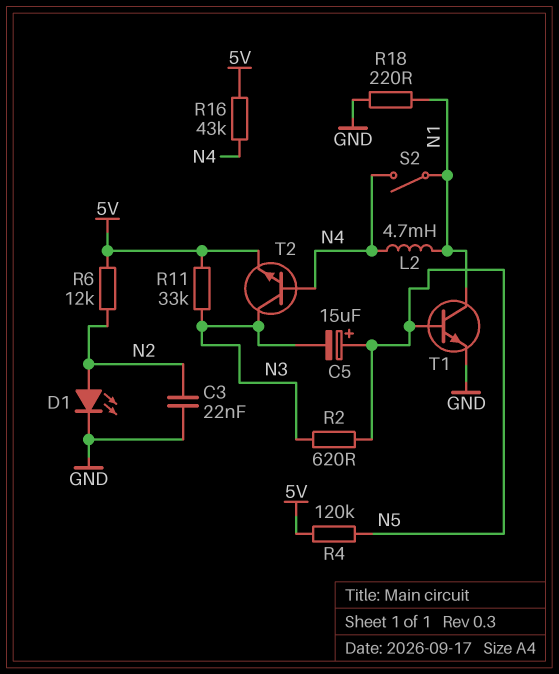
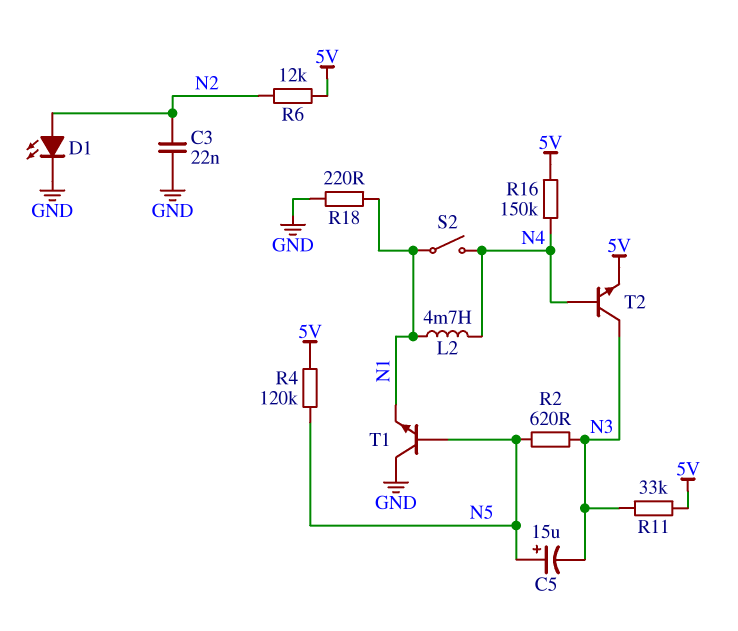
R16: 43k (5V, N4) -> 150k (5V, N4)
T1: NPN (B N5, C N1, E GND) -> NPN (B N5, C GND, E N1)

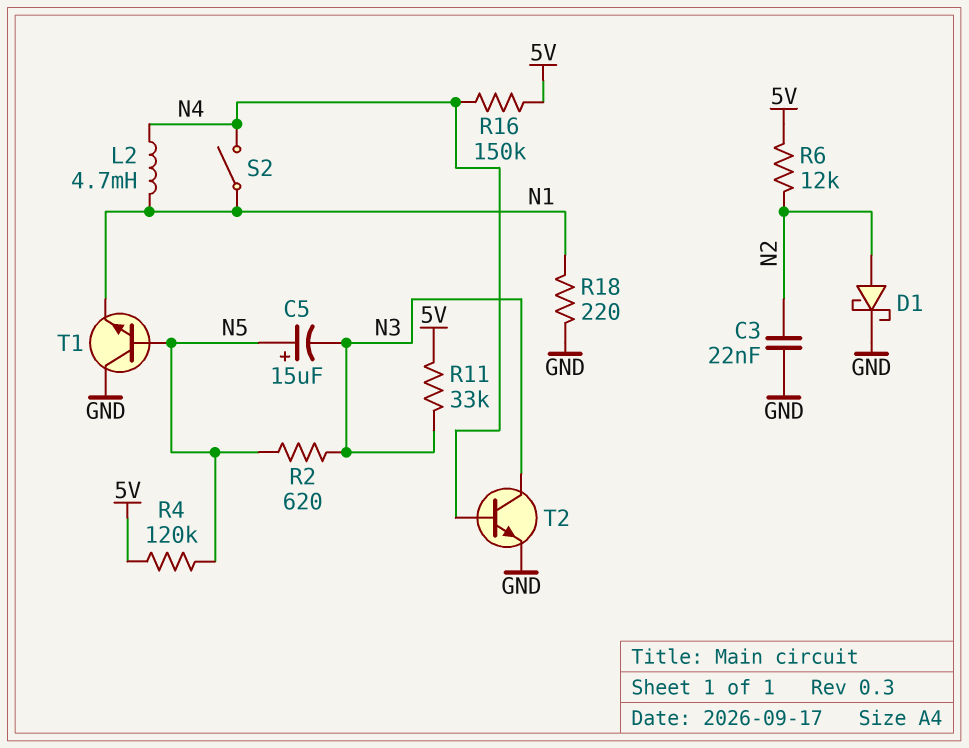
D1: LED (A N2, K GND) -> schottky (A N2, K GND)
T2: NPN (B N4, C N3, E 5V) -> NPN (B N4, C N3, E GND)

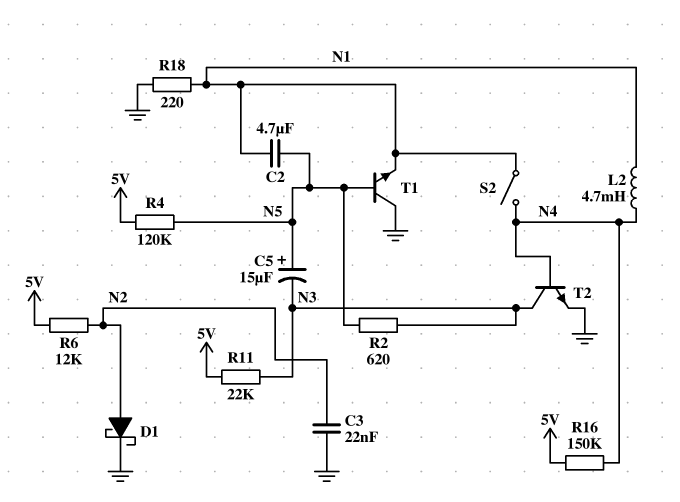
C2: none -> 4.7uF (N1, N5)
R11: 33k (5V, N3) -> 22k (5V, N3)

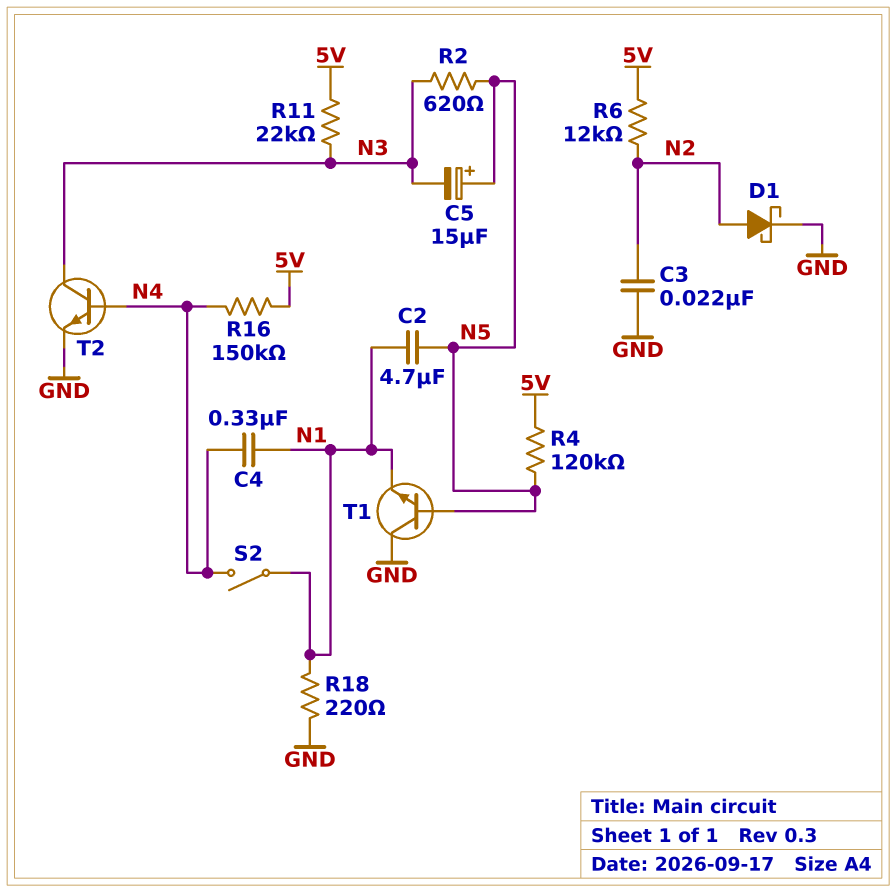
C4: none -> 330nF (N1, N4)
L2: 4.7mH (N1, N4) -> none

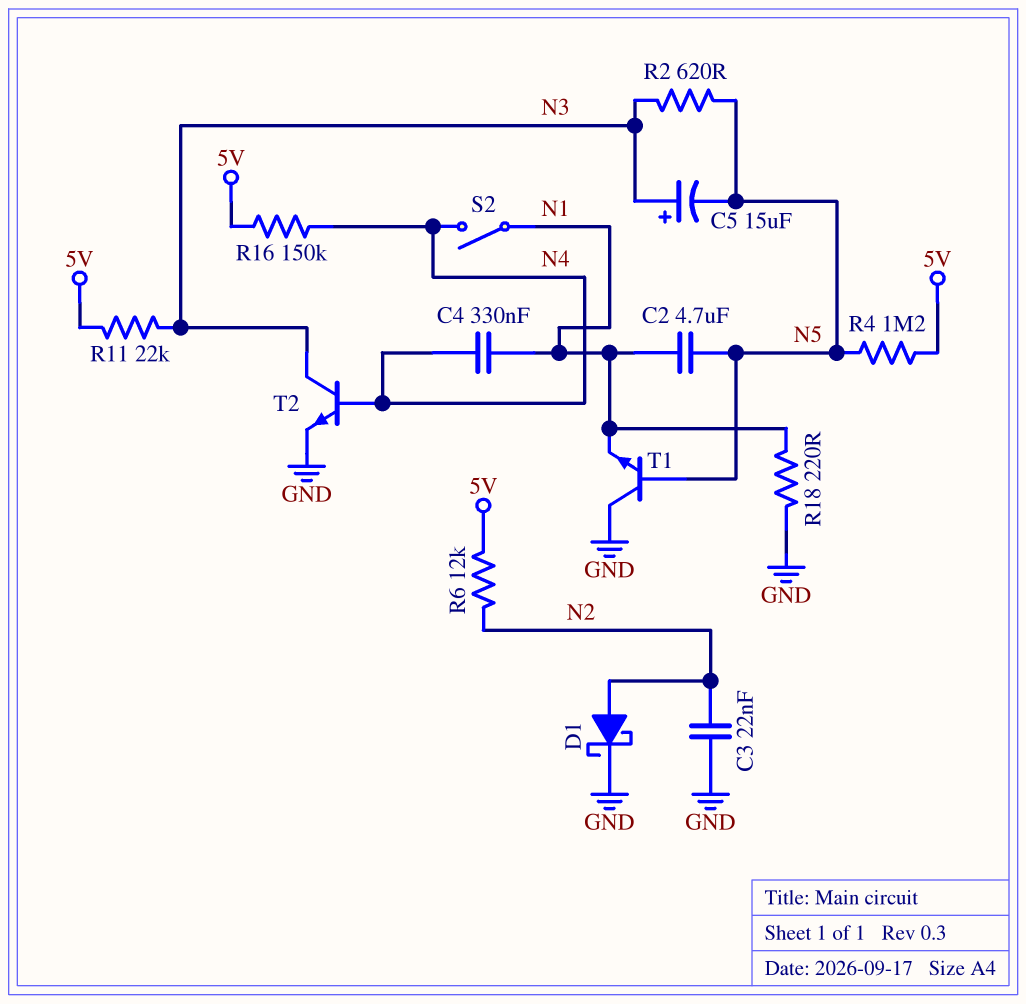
C5: 15uF (plus N5, minus N3) -> 15uF (plus N3, minus N5)
R4: 120k (5V, N5) -> 1.2M (5V, N5)

